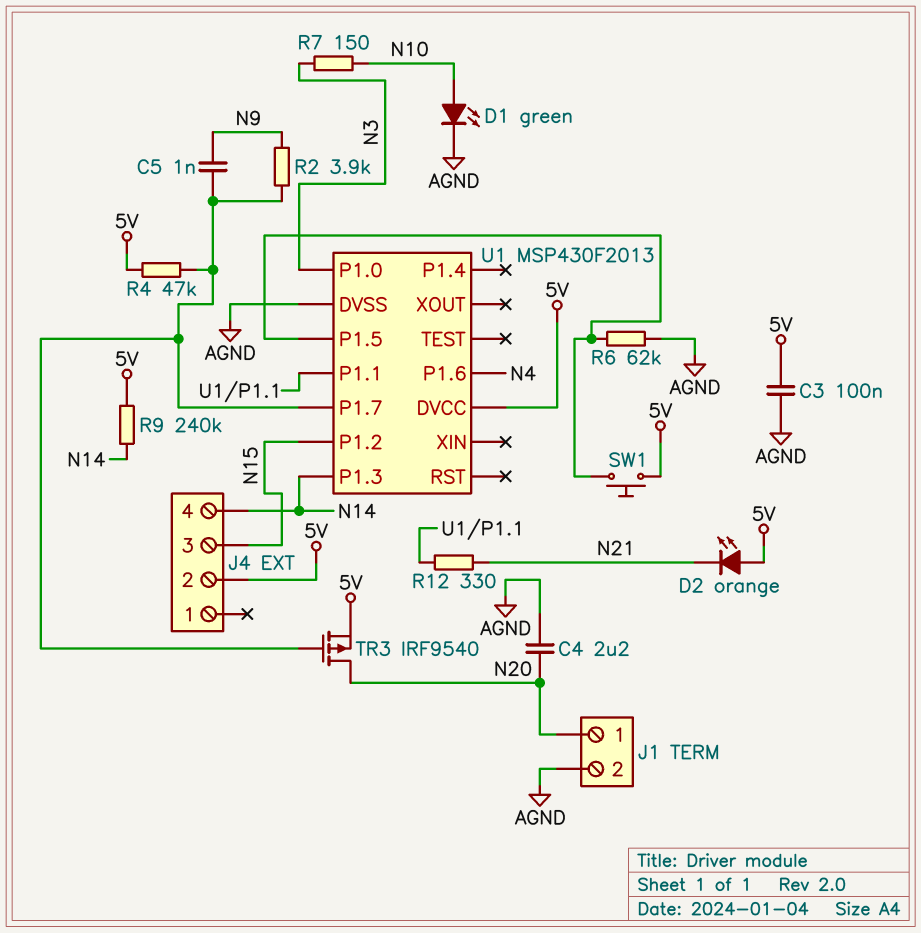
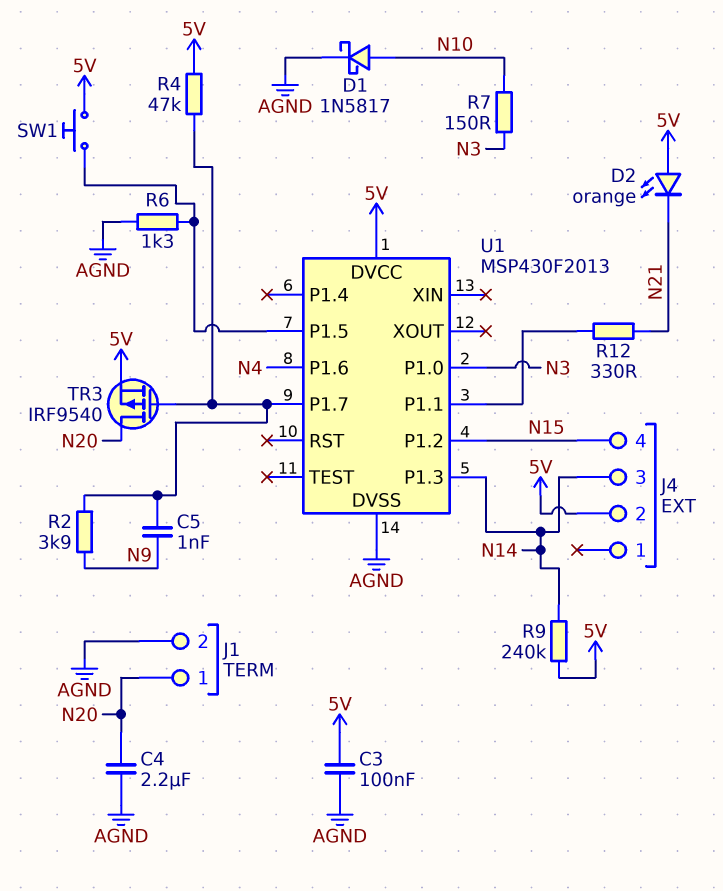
D1: LED green (A N10, K AGND) -> schottky 1N5817 (A N10, K AGND)
J4 pin 3: N15 -> N14
J4 pin 4: N14 -> N15
R6: 62k (AGND, U1/P1.5) -> 1.3k (AGND, U1/P1.5)

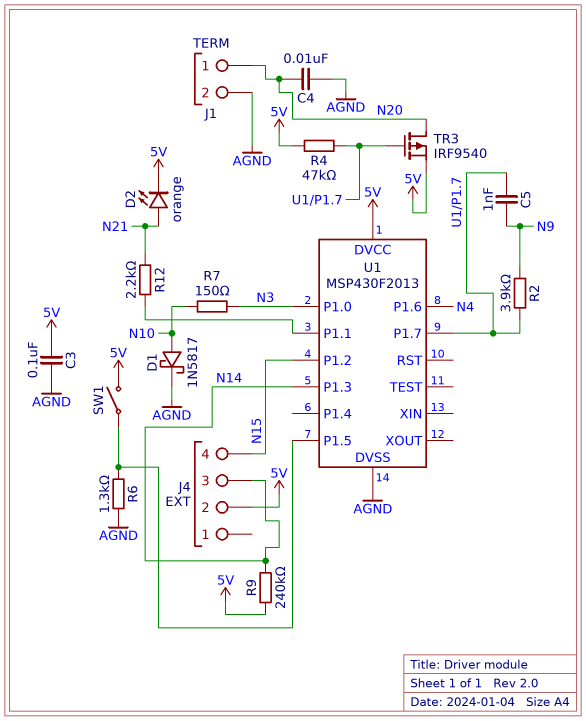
C4: 2.2uF (AGND, N20) -> 10nF (AGND, N20)
D2: LED orange (A 5V, K N21) -> LED orange (A N21, K 5V)
R12: 330 (N21, U1/P1.1) -> 2.2k (N21, U1/P1.1)
SW1: button (5V, U1/P1.5) -> switch (5V, U1/P1.5)

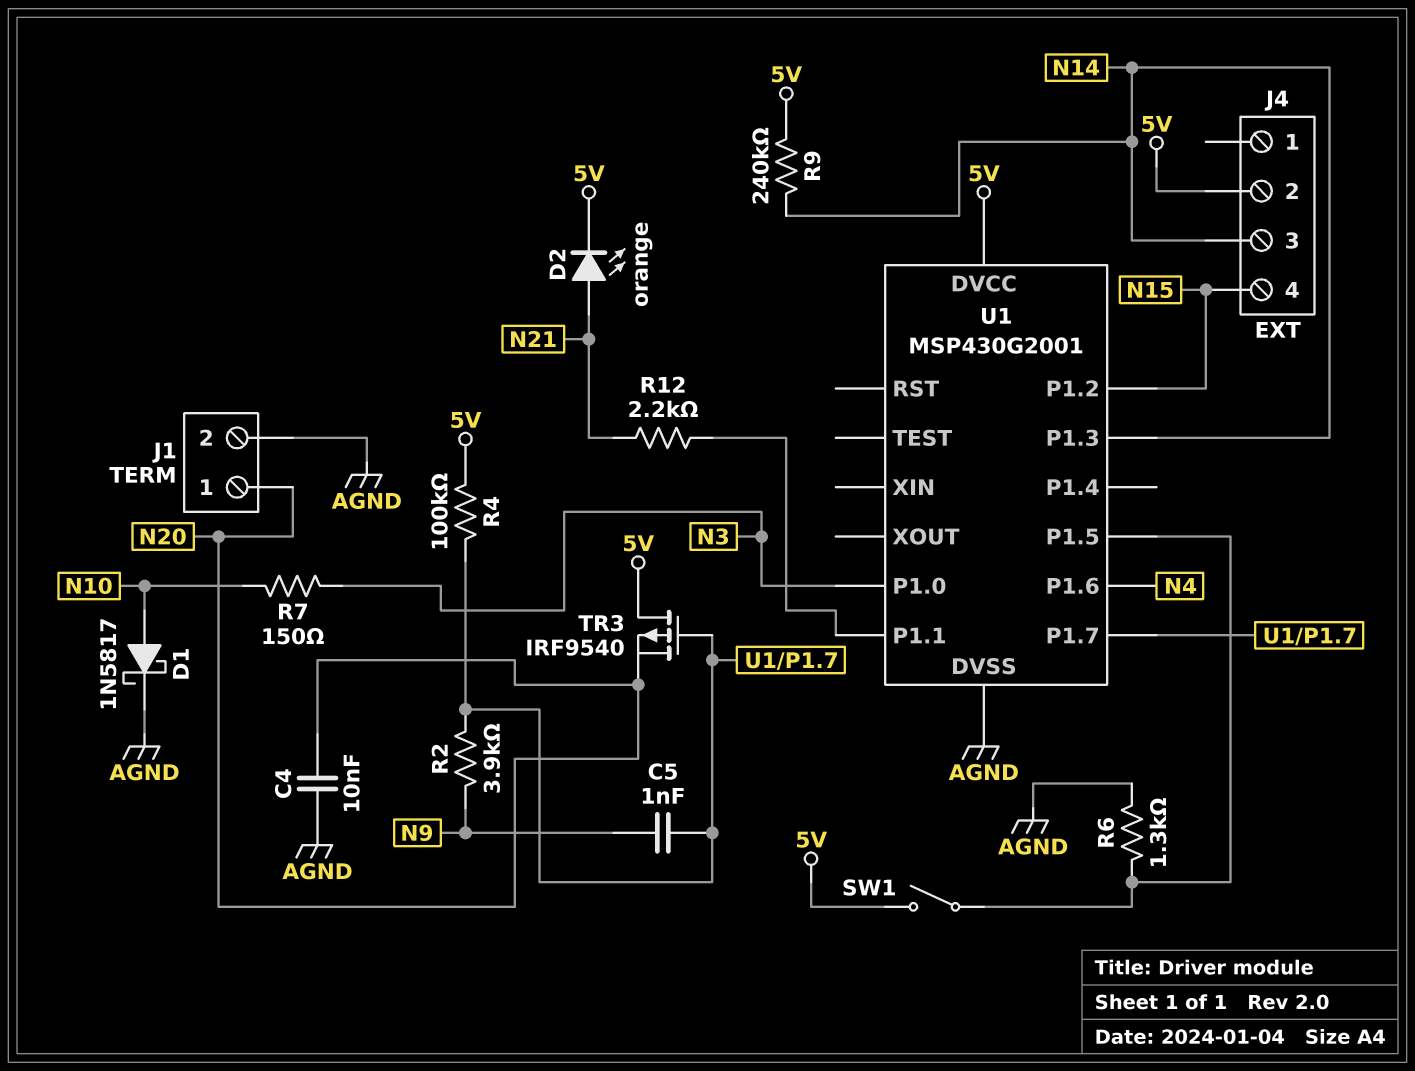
C3: 100nF (5V, AGND) -> none
R4: 47k (5V, U1/P1.7) -> 100k (5V, U1/P1.7)
TR3: PMOS IRF9540 (G U1/P1.7, D N20, S 5V) -> PMOS IRF9540 (G U1/P1.7, D 5V, S N20)
U1: MSP430F2013 -> MSP430G2001

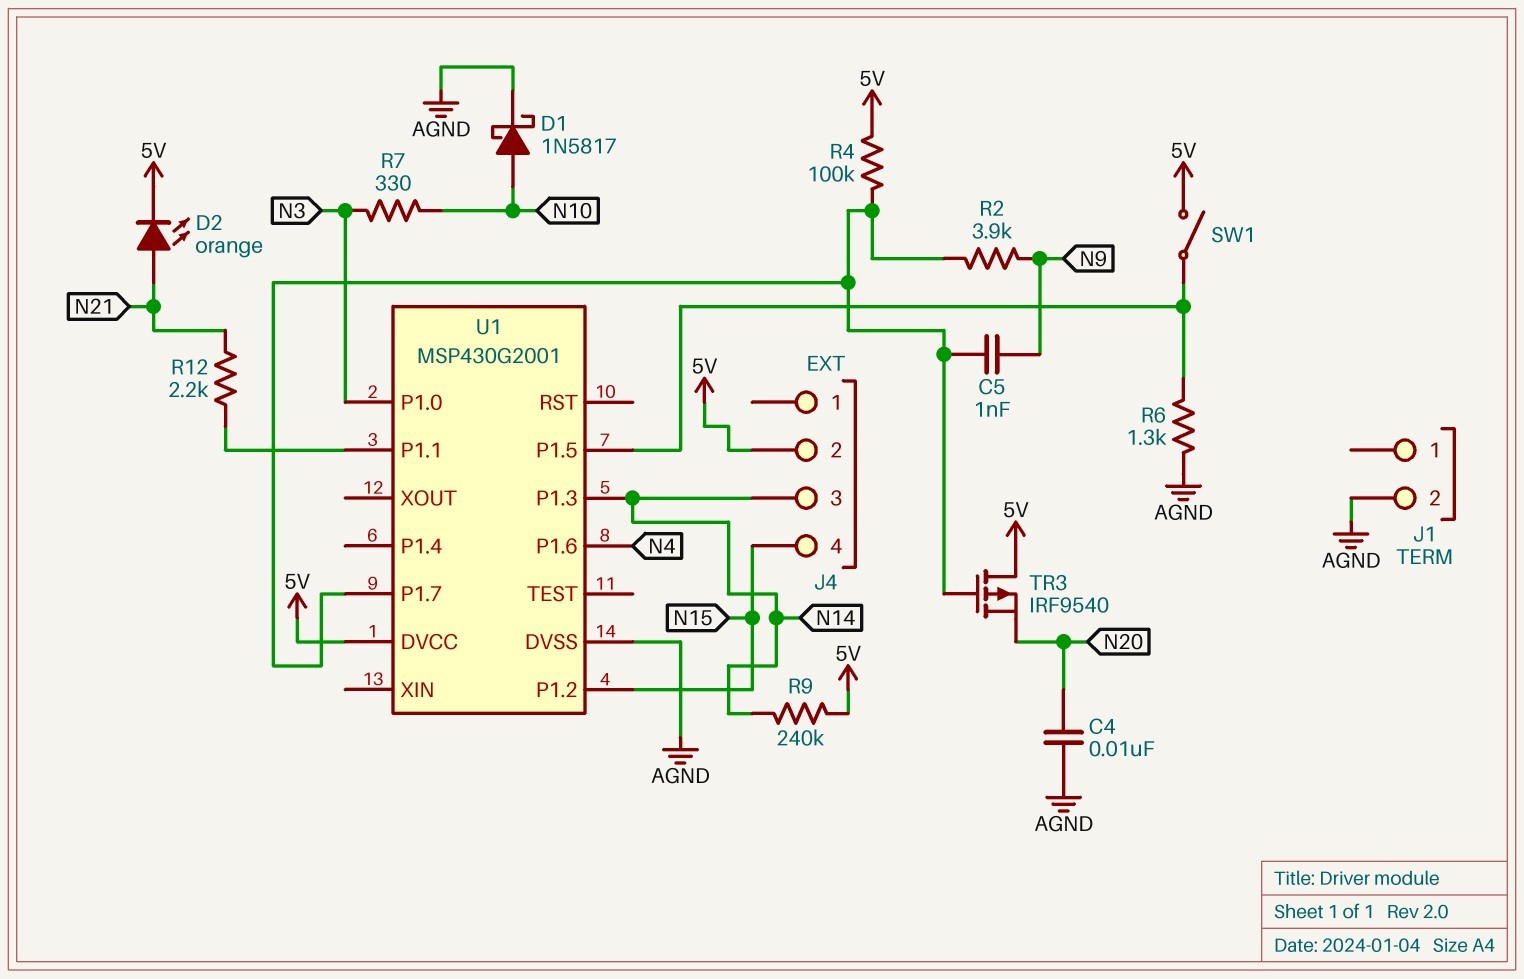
J1 pin 1: N20 -> none
R7: 150 (N3, N10) -> 330 (N3, N10)

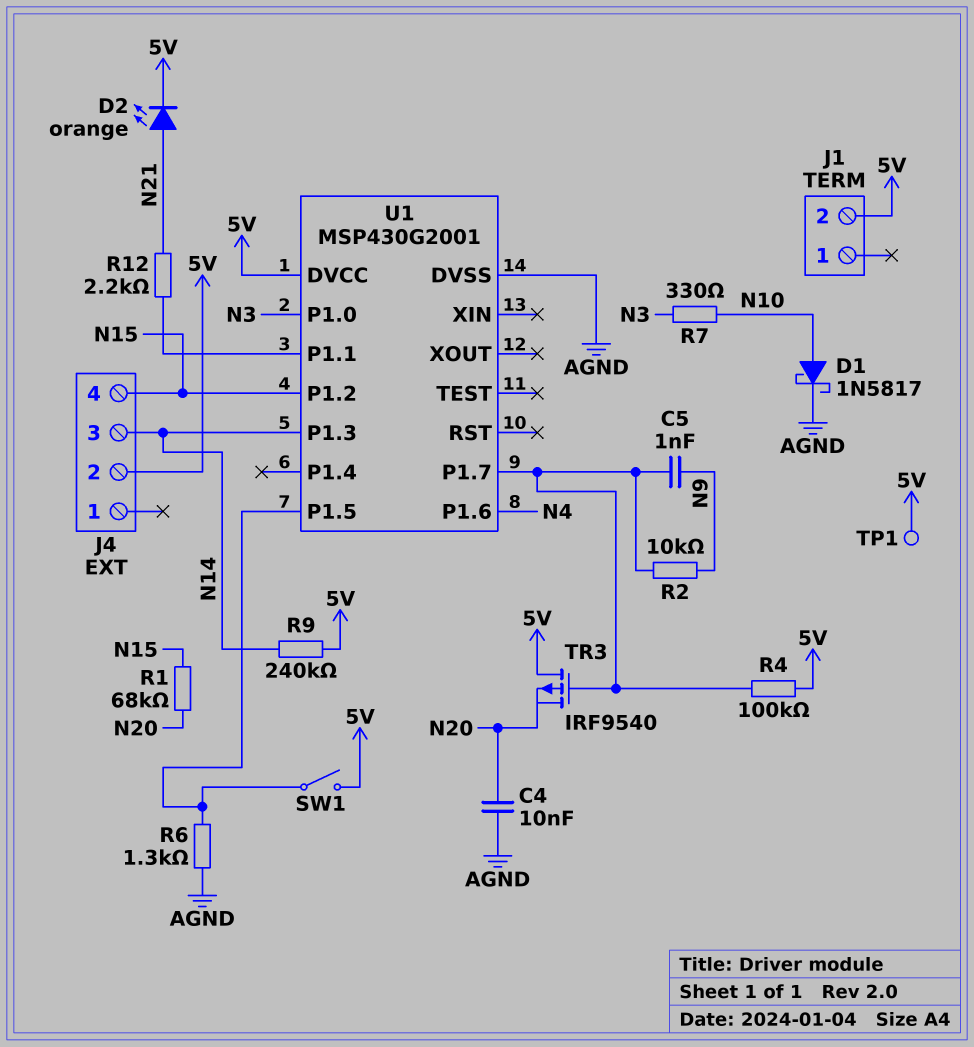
J1 pin 2: AGND -> 5V
R1: none -> 68k (N15, N20)
R2: 3.9k (N9, U1/P1.7) -> 10k (N9, U1/P1.7)
TP1: none -> test point (5V)

